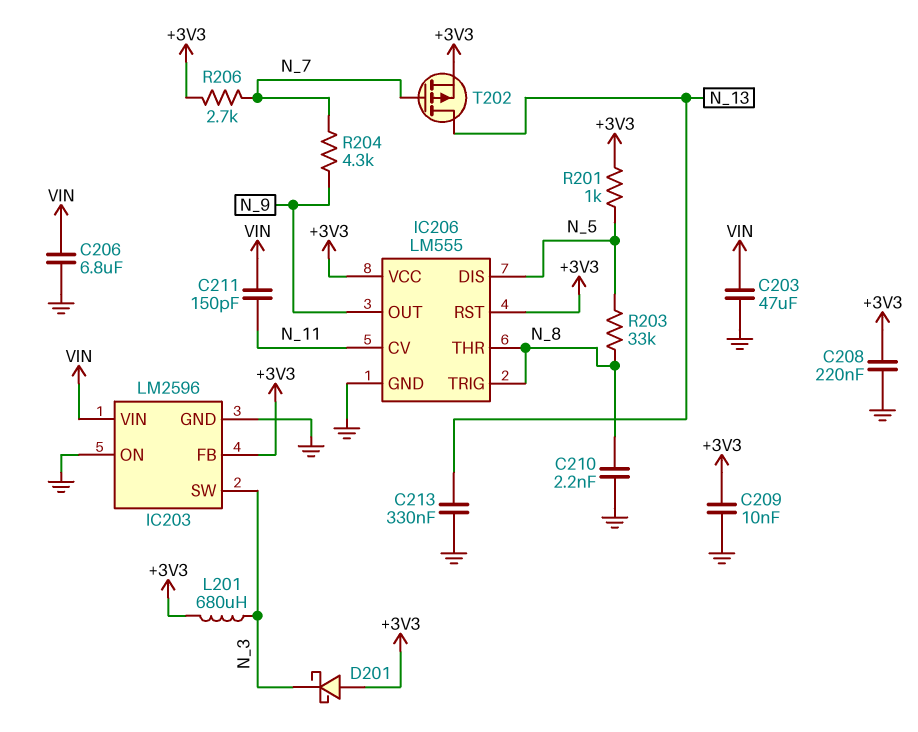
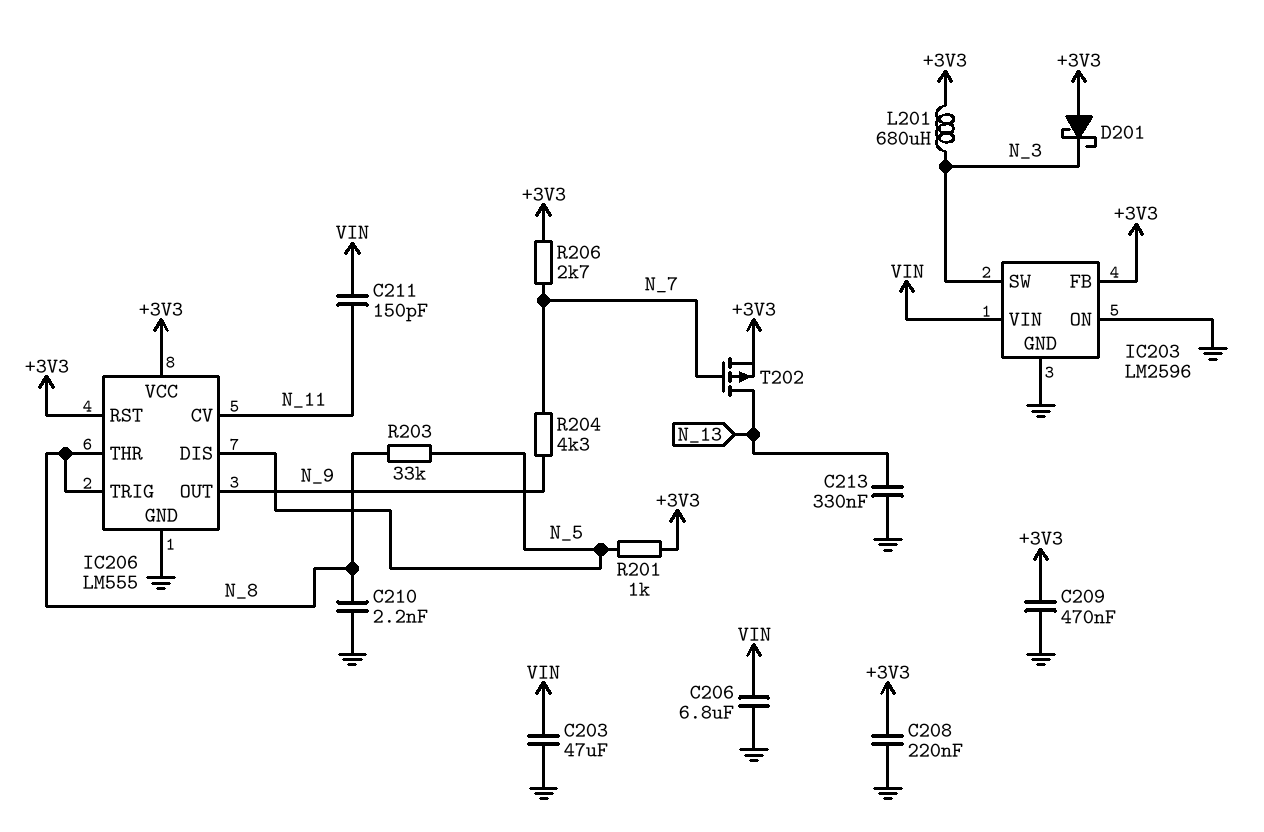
C209: 10nF (+3V3, GND) -> 470nF (+3V3, GND)

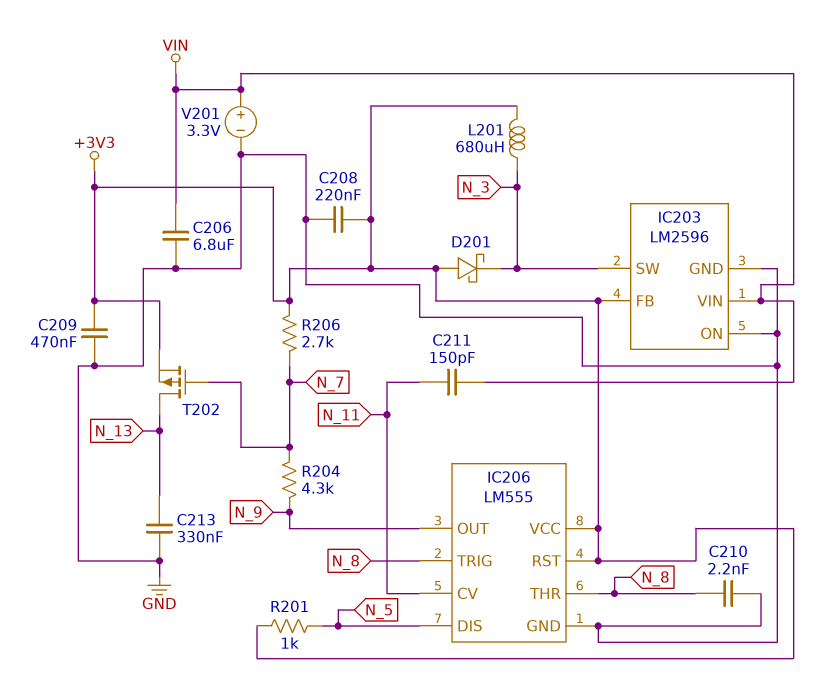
C203: 47uF (GND, VIN) -> none
R203: 33k (N_5, N_8) -> none
V201: none -> 3.3V (plus VIN, minus GND)

